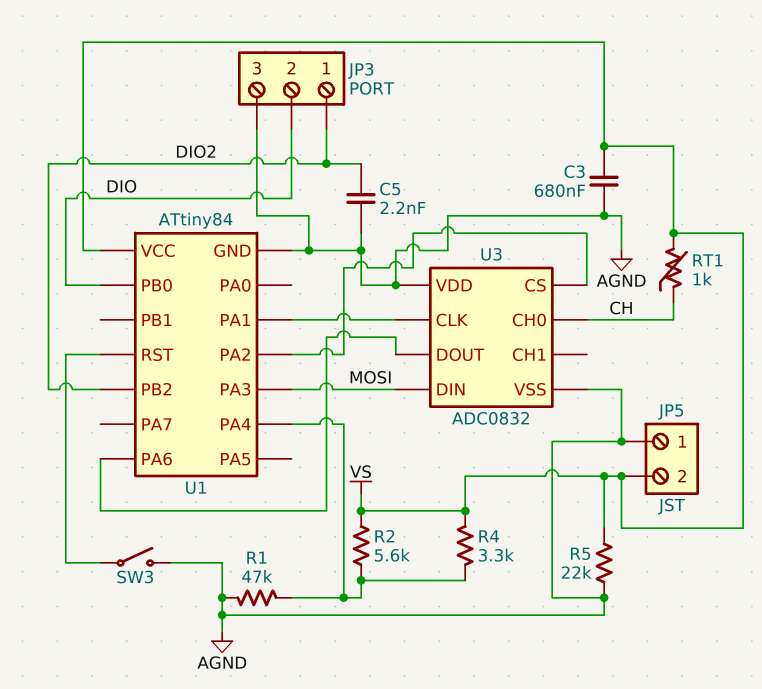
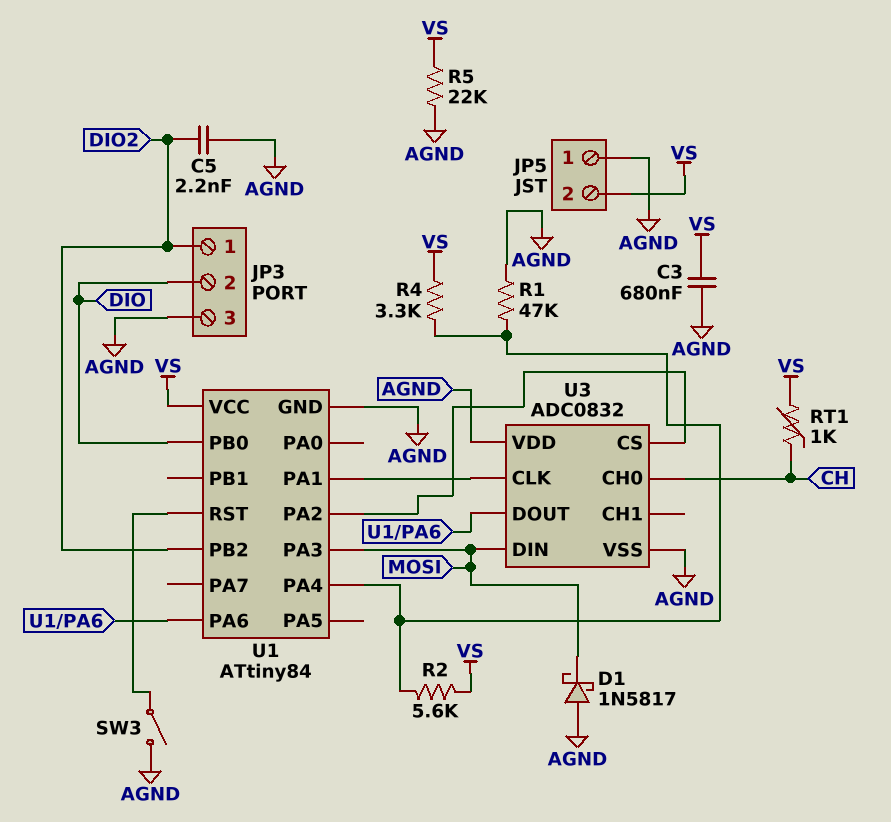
D1: none -> schottky 1N5817 (A AGND, K MOSI)

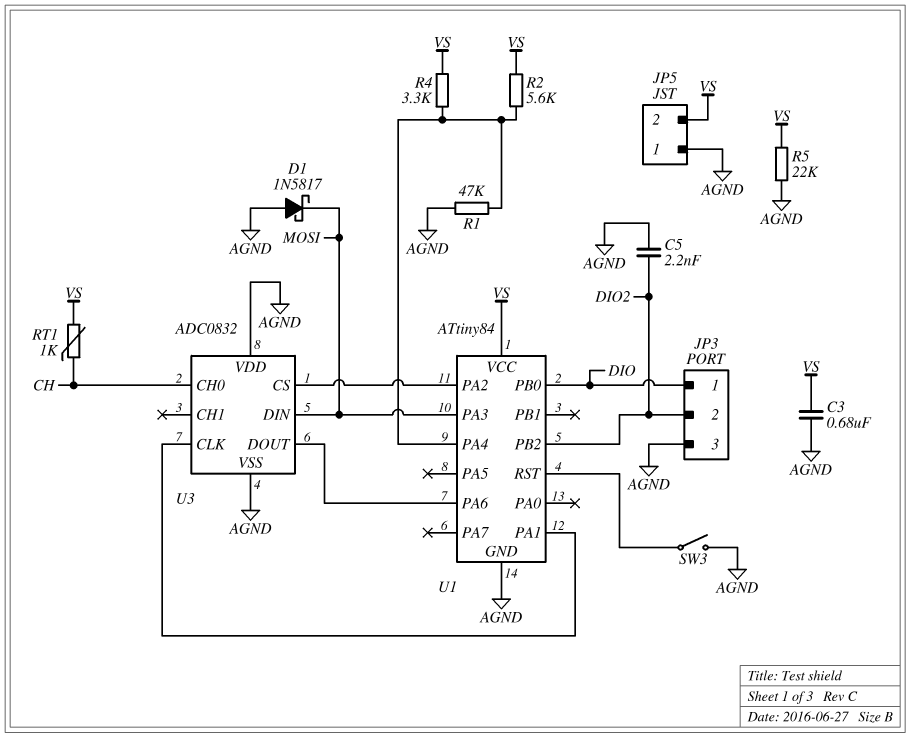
JP3 pin 1: DIO2 -> DIO
JP3 pin 2: DIO -> DIO2

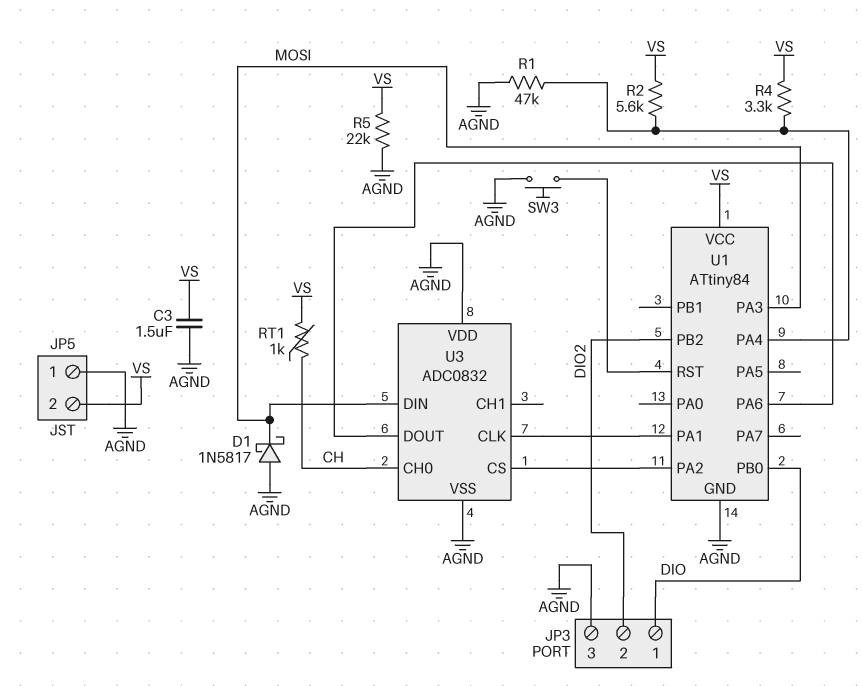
C3: 680nF (AGND, VS) -> 1.5uF (AGND, VS)
C5: 2.2nF (AGND, DIO2) -> none
SW3: switch (AGND, U1/RST) -> button (AGND, U1/RST)

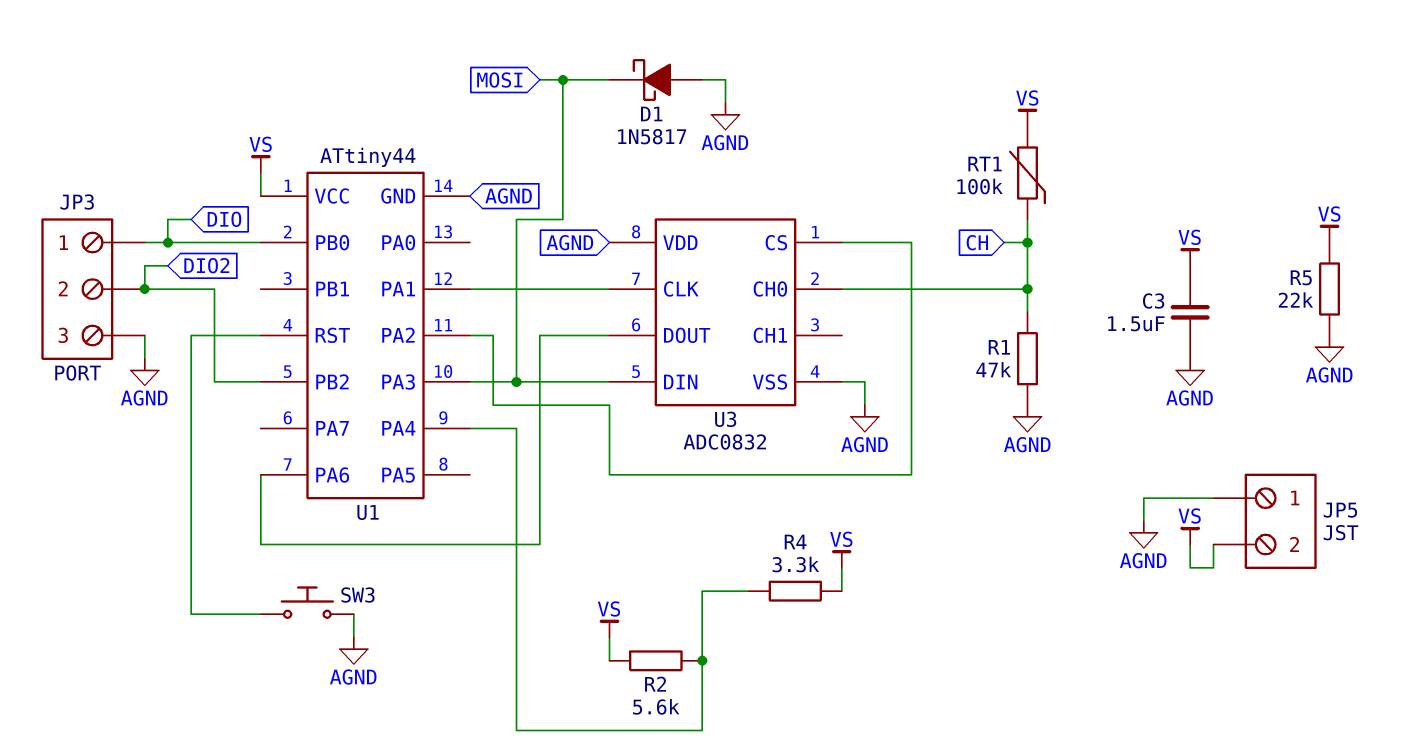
R1: 47k (AGND, U1/PA4) -> 47k (AGND, CH)
RT1: 1k (CH, VS) -> 100k (CH, VS)
U1: ATtiny84 -> ATtiny44

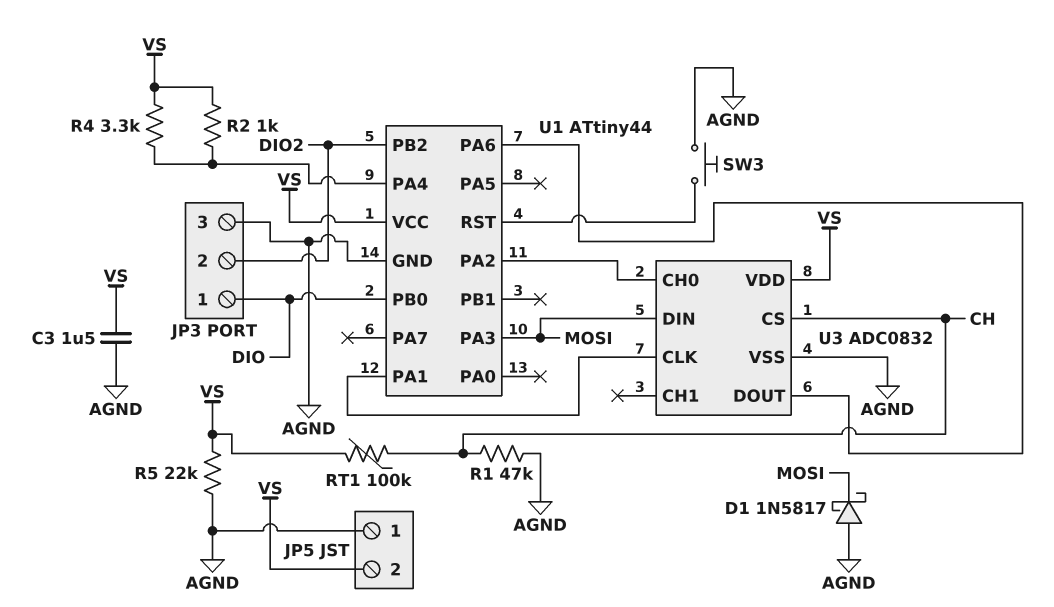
R2: 5.6k (U1/PA4, VS) -> 1k (U1/PA4, VS)
U3 pin CH0: CH -> U1/PA2
U3 pin CS: U1/PA2 -> CH
U3 pin VDD: AGND -> VS

